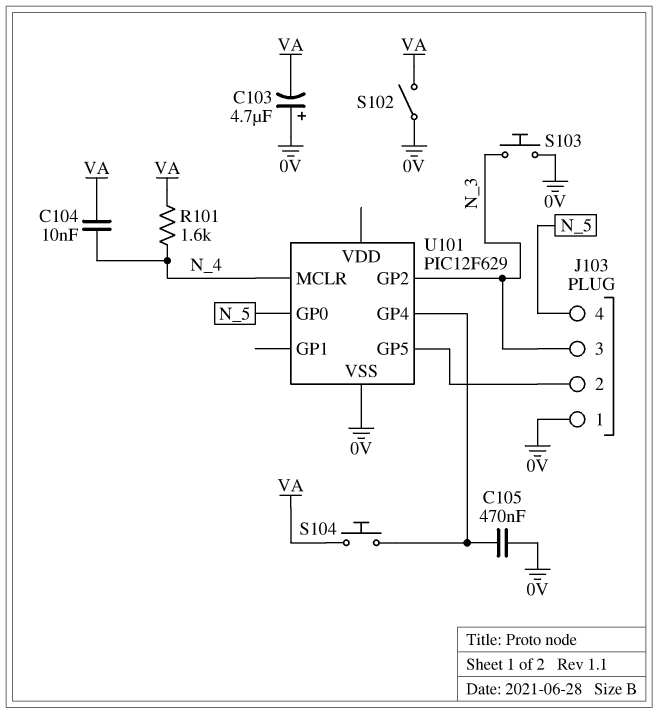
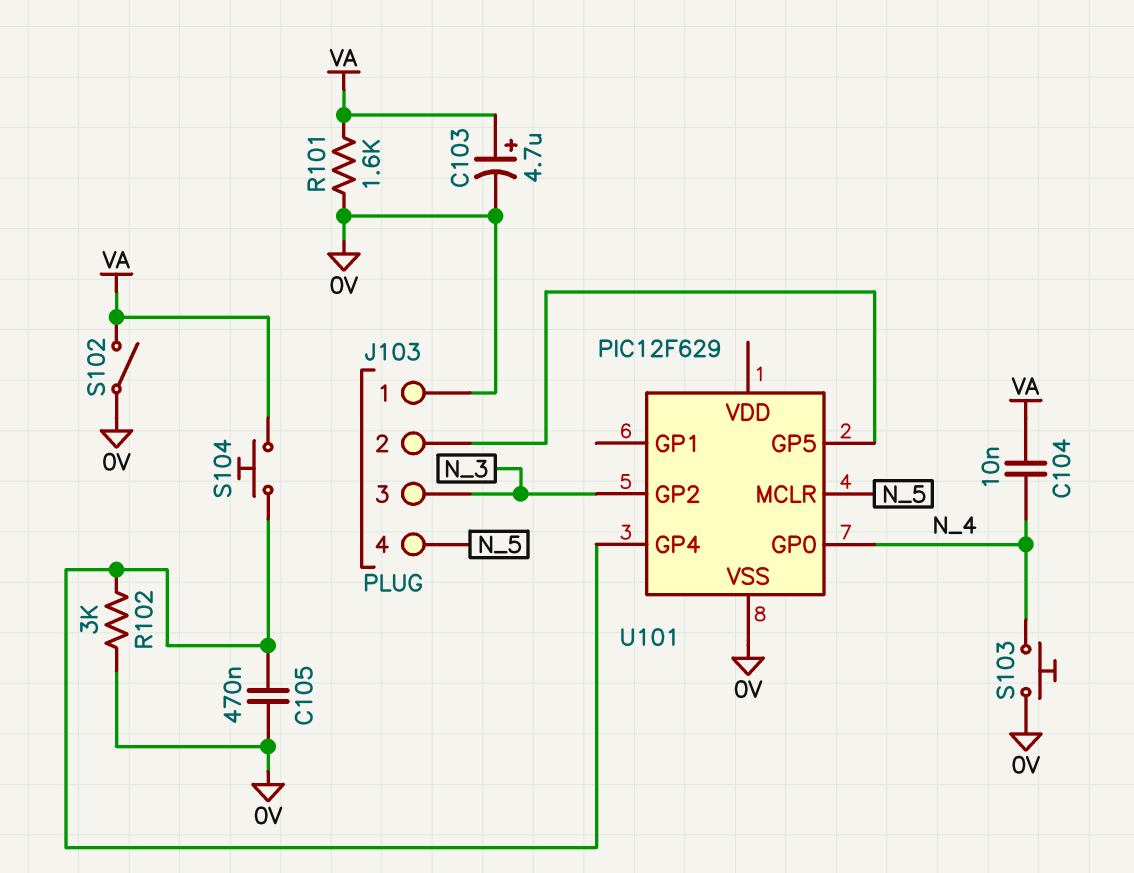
C103: 4.7uF (plus 0V, minus VA) -> 4.7uF (plus VA, minus 0V)
R101: 1.6k (N_4, VA) -> 1.6k (0V, VA)
R102: none -> 3k (0V, U101/GP4)
S103: button (0V, N_3) -> button (0V, N_4)
U101 pin GP0: N_5 -> N_4
U101 pin MCLR: N_4 -> N_5

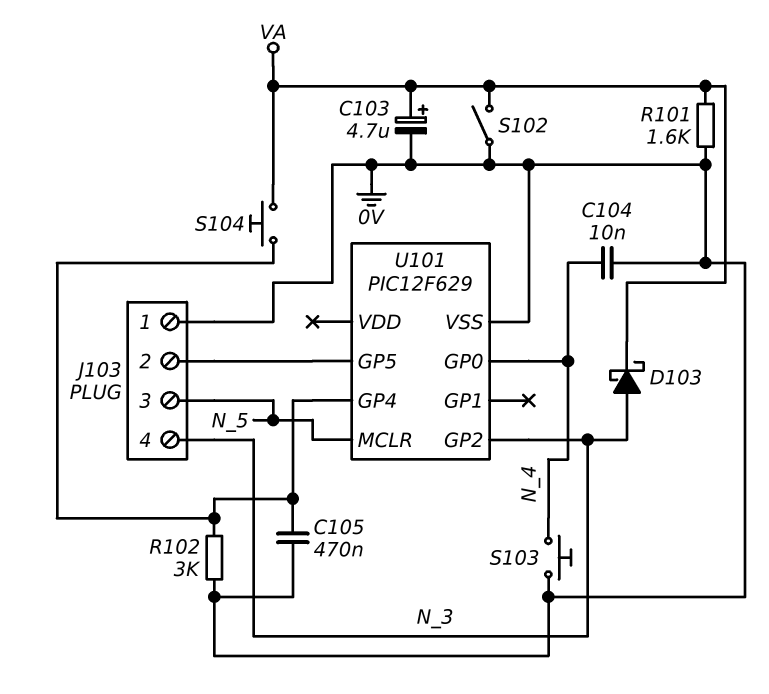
C104: 10nF (N_4, VA) -> 10nF (0V, N_4)
D103: none -> schottky (A N_3, K VA)
J103 pin 3: N_3 -> N_5
J103 pin 4: N_5 -> N_3

